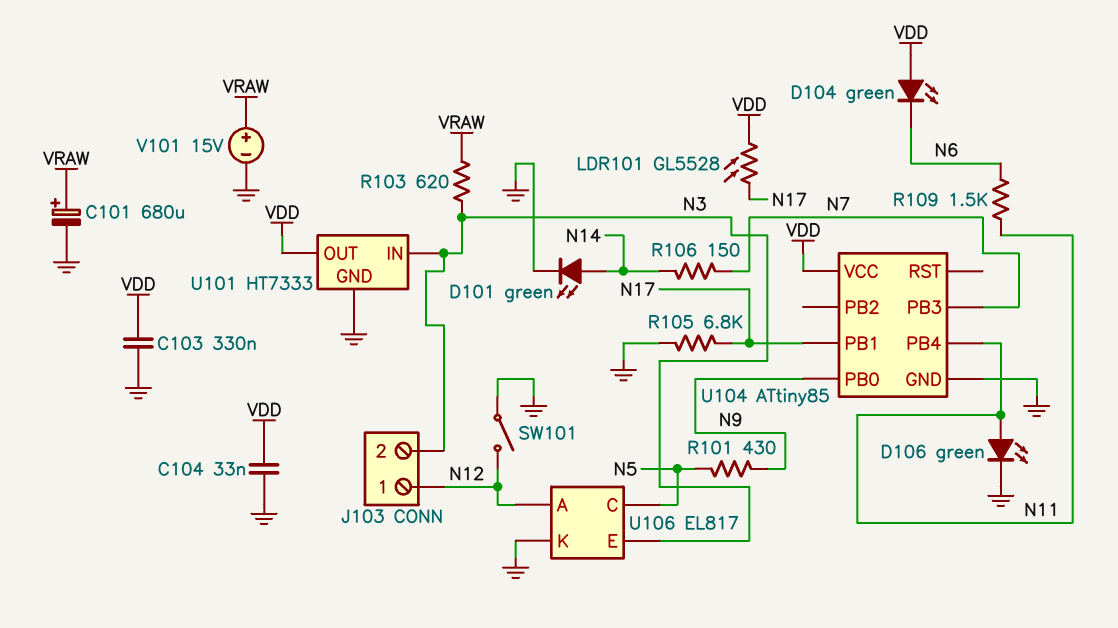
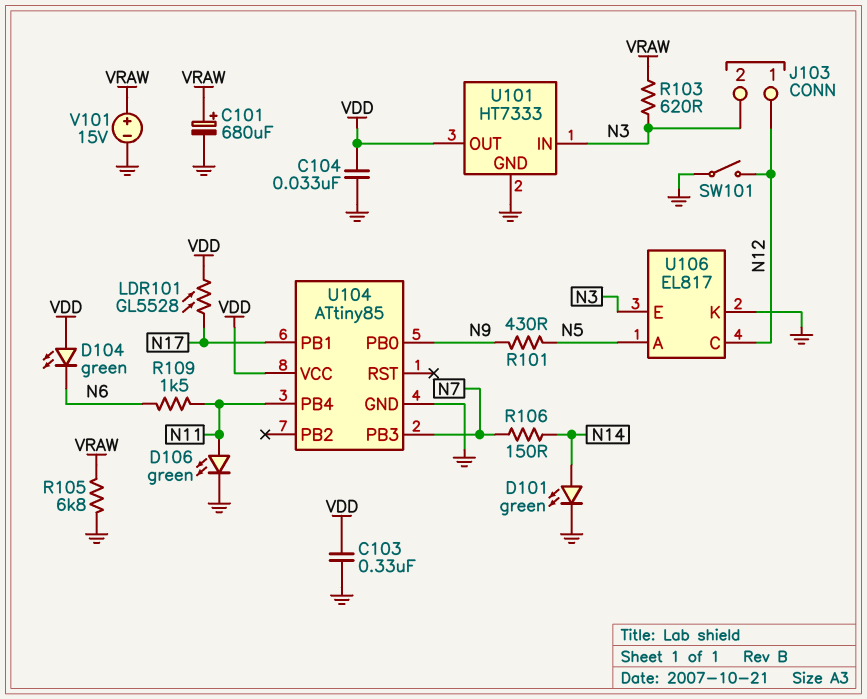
R105: 6.8k (GND, N17) -> 6.8k (GND, VRAW)
U106 pin A: N12 -> N5
U106 pin C: N5 -> N12

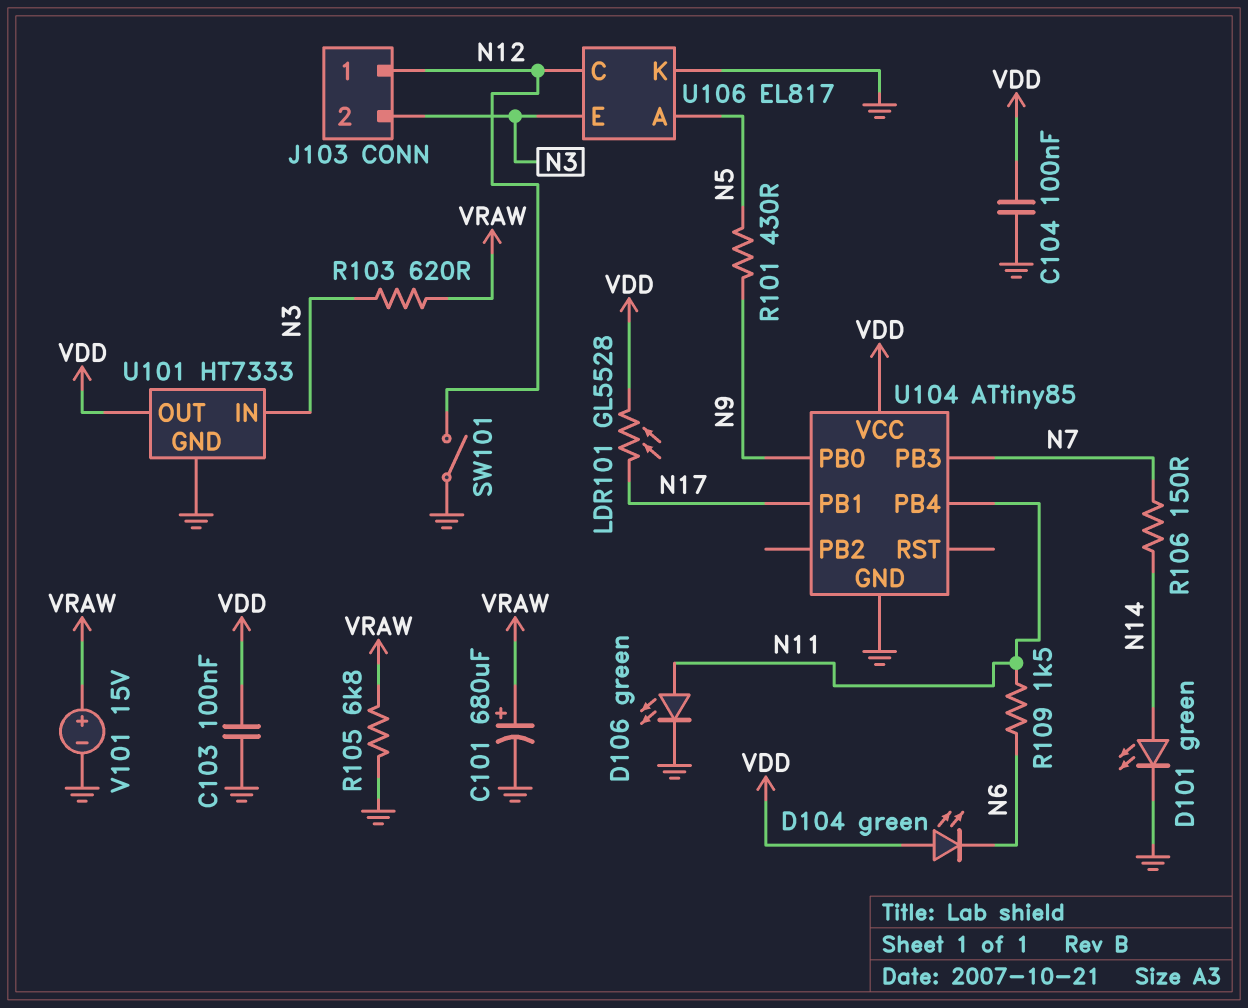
C103: 330nF (GND, VDD) -> 100nF (GND, VDD)
C104: 33nF (GND, VDD) -> 100nF (GND, VDD)

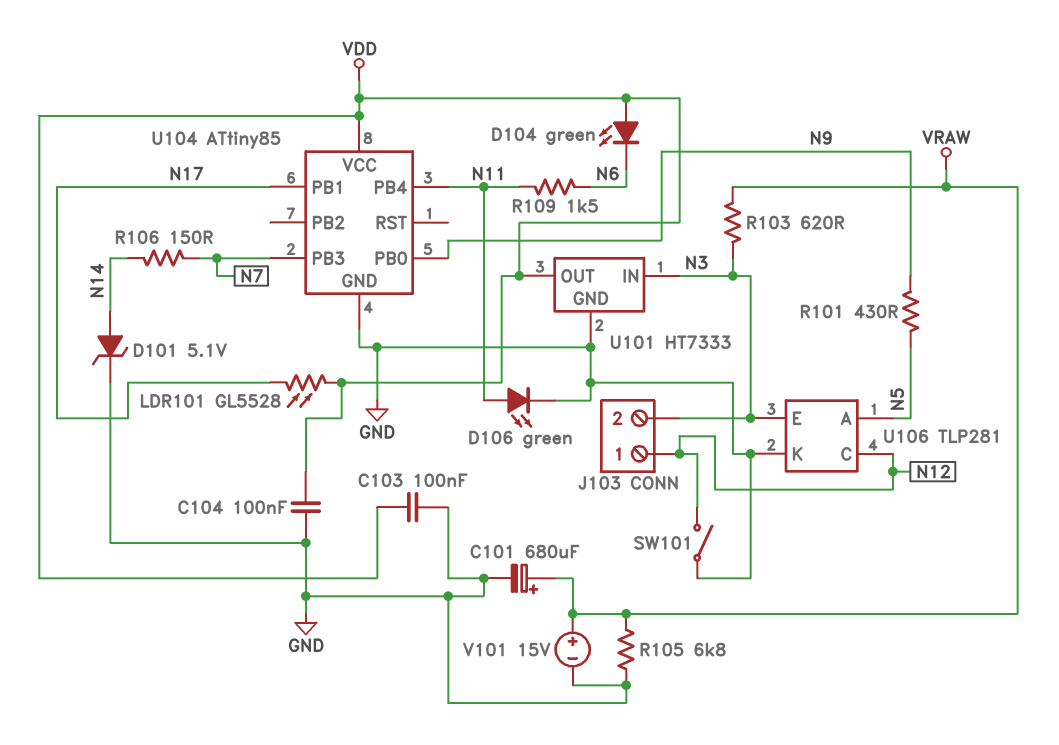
D101: LED green (A N14, K GND) -> zener 5.1V (A N14, K GND)
U106: EL817 -> TLP281

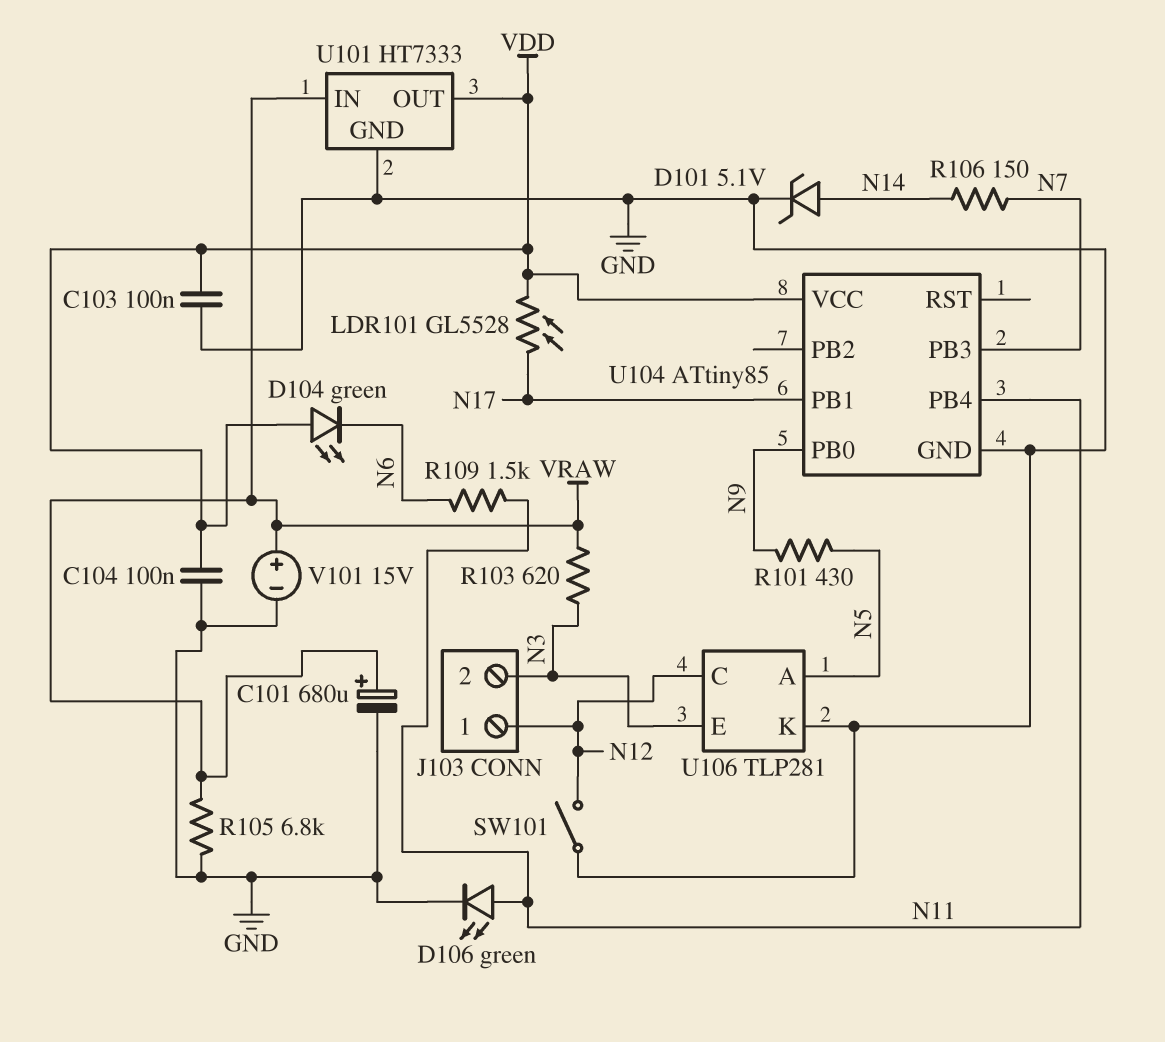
U101 pin IN: N3 -> VRAW

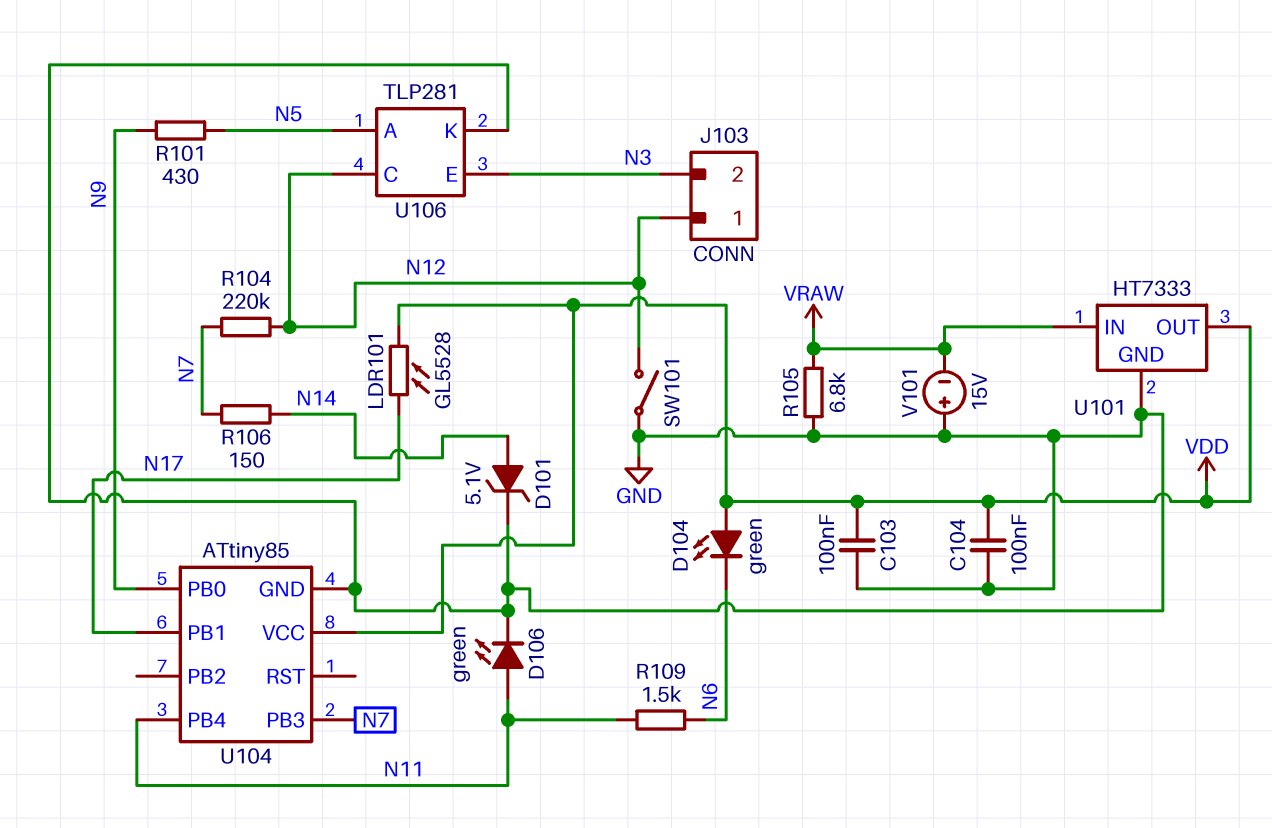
C101: 680uF (plus VRAW, minus GND) -> none
R103: 620 (N3, VRAW) -> none
R104: none -> 220k (N7, N12)
V101: 15V (plus VRAW, minus GND) -> 15V (plus GND, minus VRAW)

